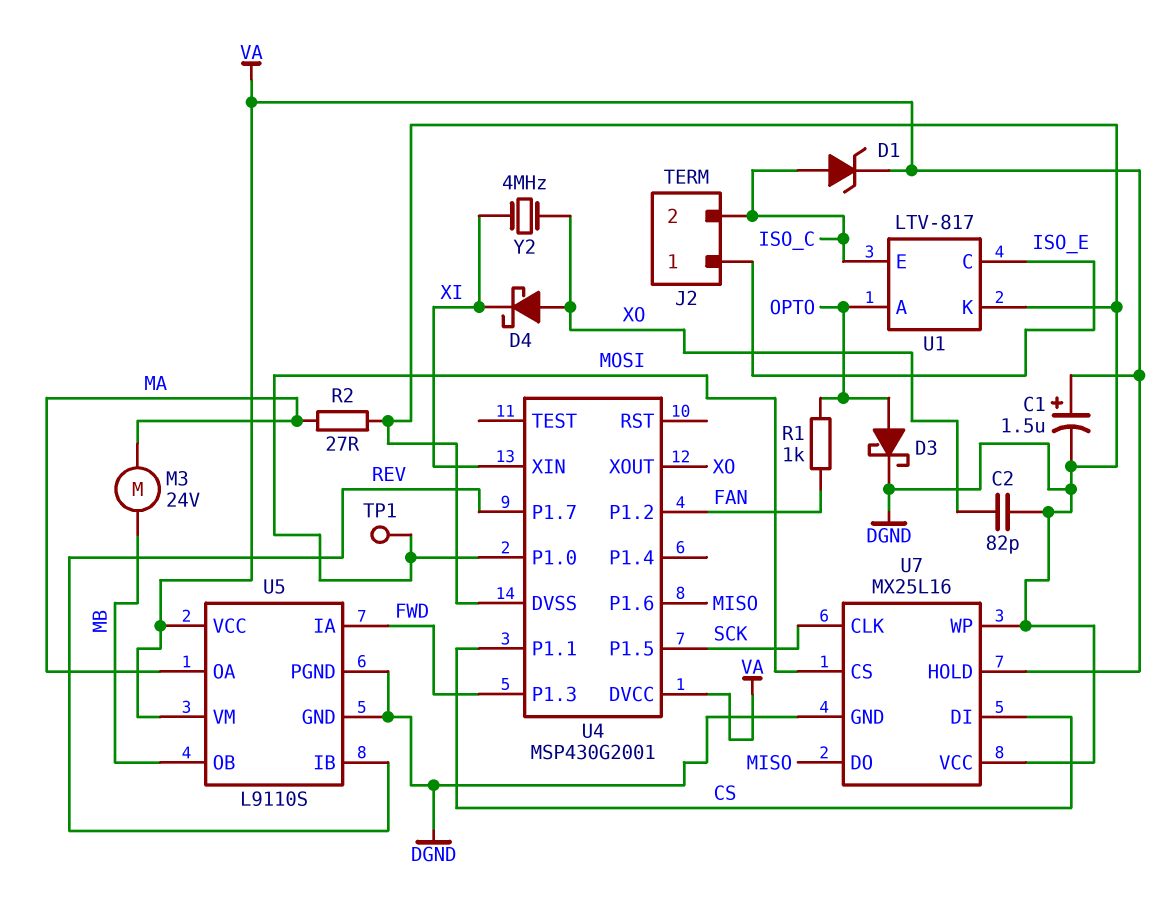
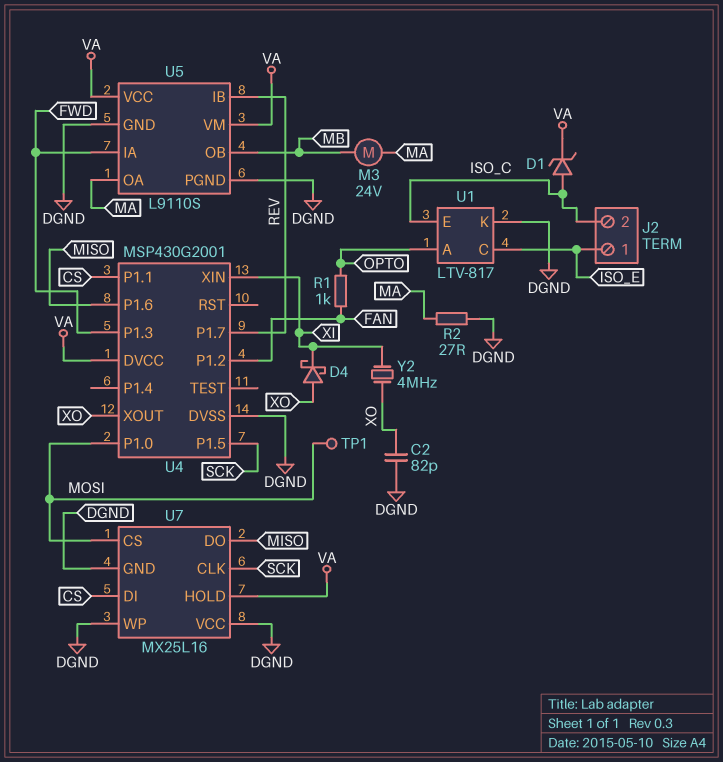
C1: 1.5uF (plus VA, minus DGND) -> none
D3: schottky (A OPTO, K DGND) -> none

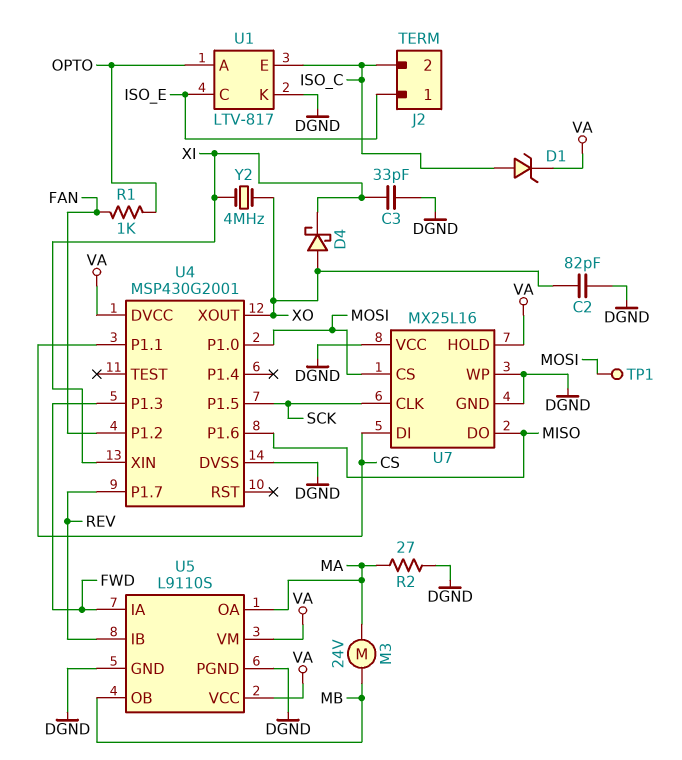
C3: none -> 33pF (DGND, XI)

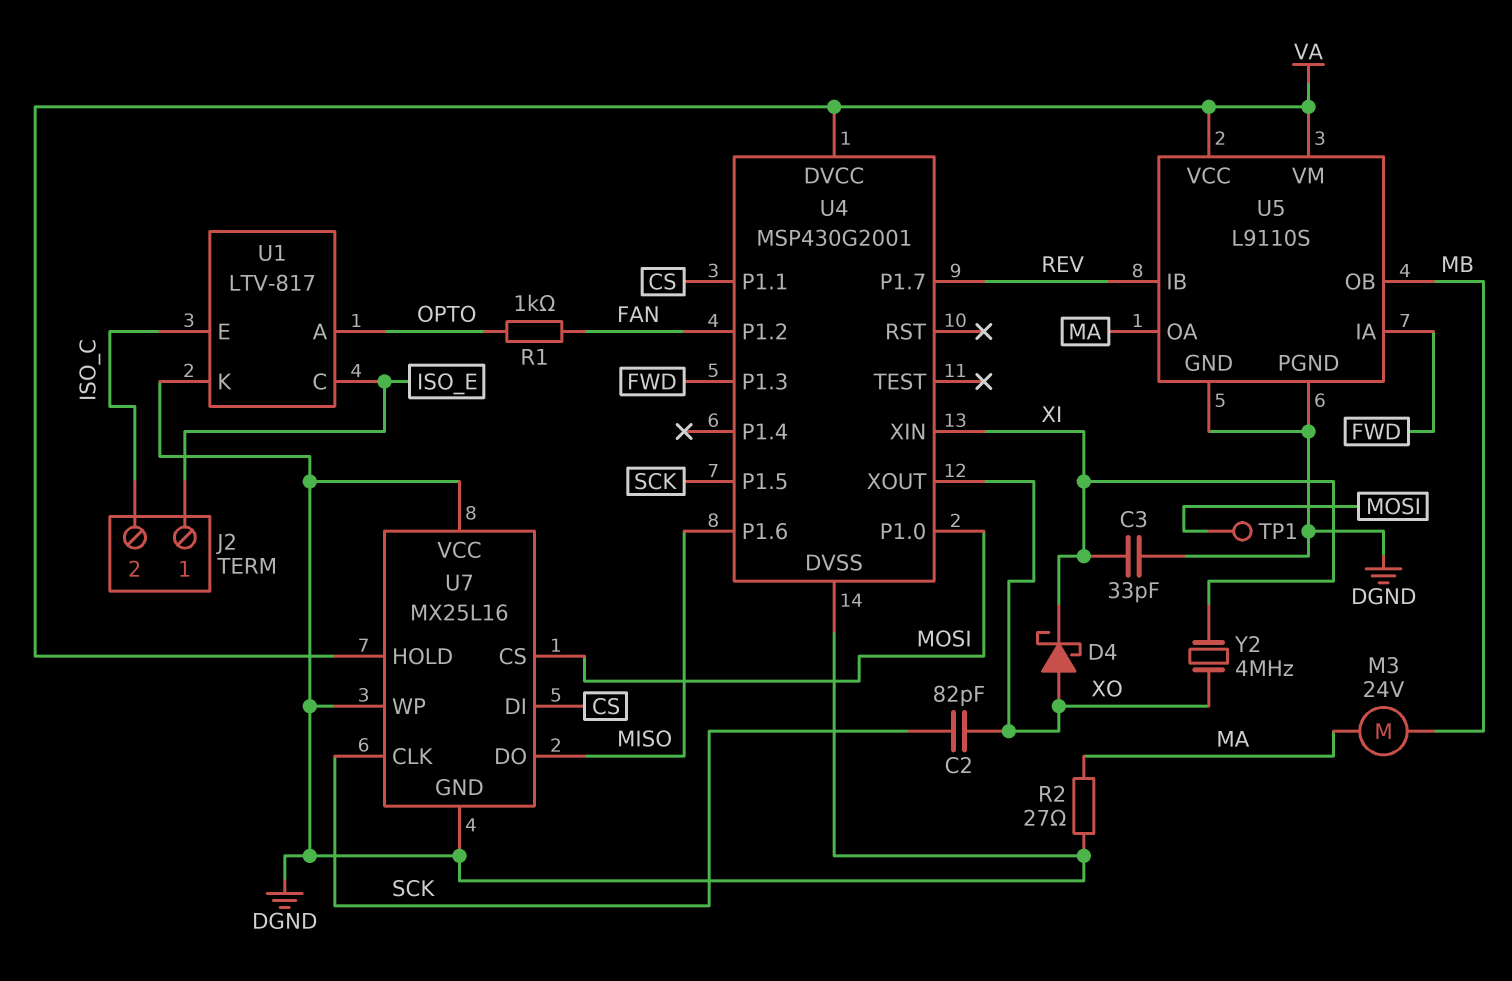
C2: 82pF (DGND, XO) -> 82pF (SCK, XO)
D1: zener (A ISO_C, K VA) -> none

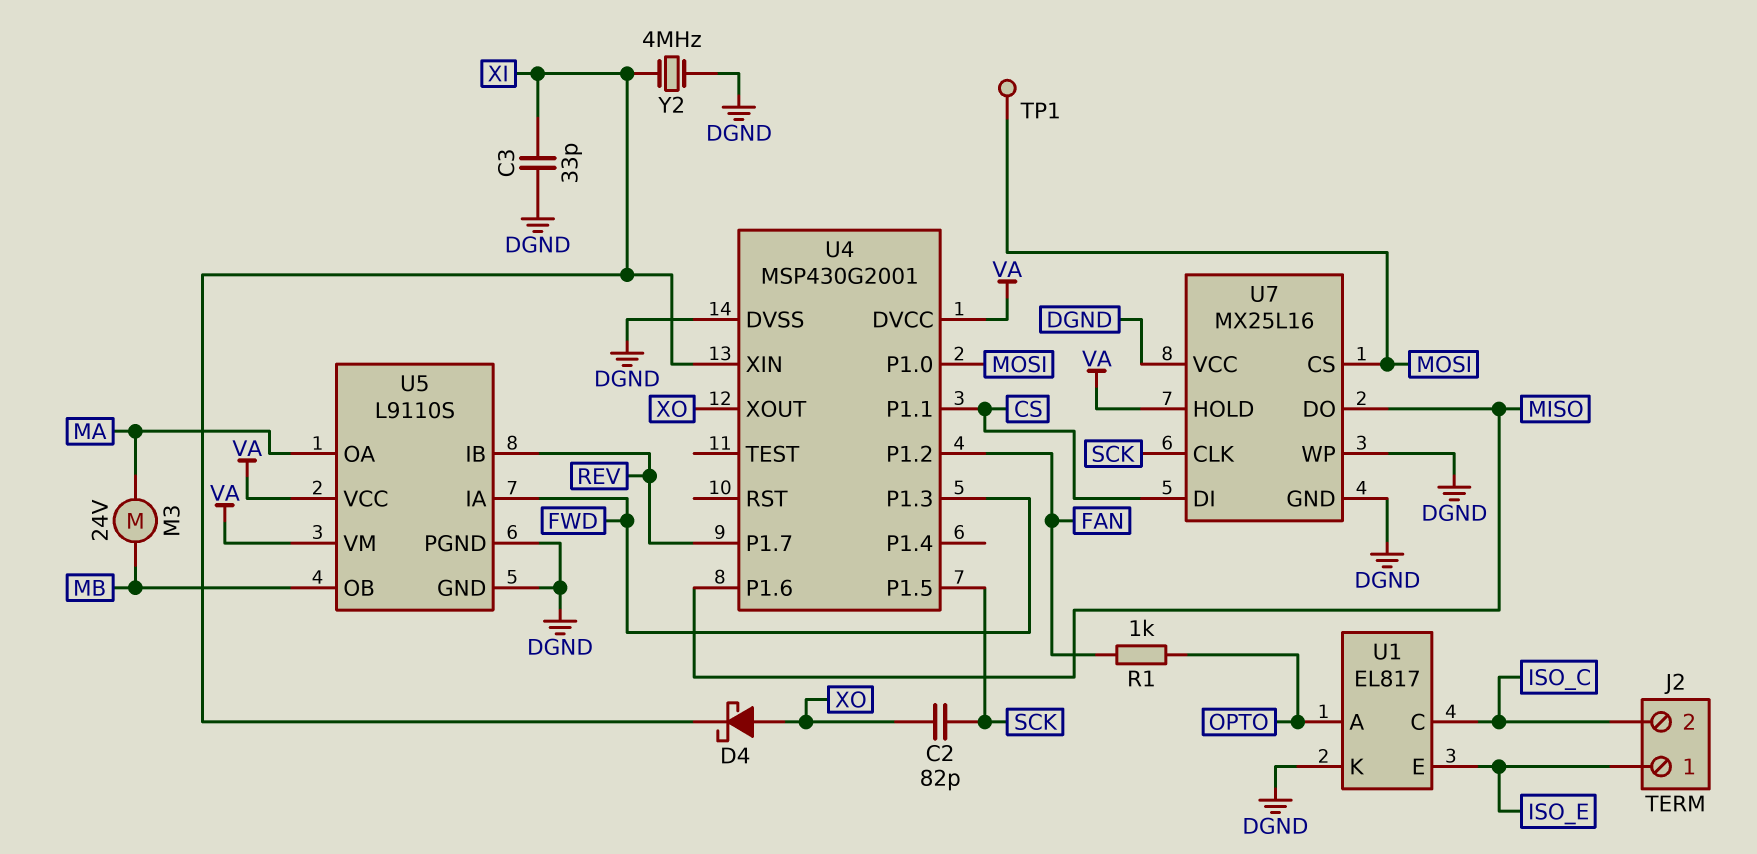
R2: 27 (DGND, MA) -> none
U1: LTV-817 -> EL817
U1 pin C: ISO_E -> ISO_C
U1 pin E: ISO_C -> ISO_E
Y2: 4MHz (XI, XO) -> 4MHz (DGND, XI)

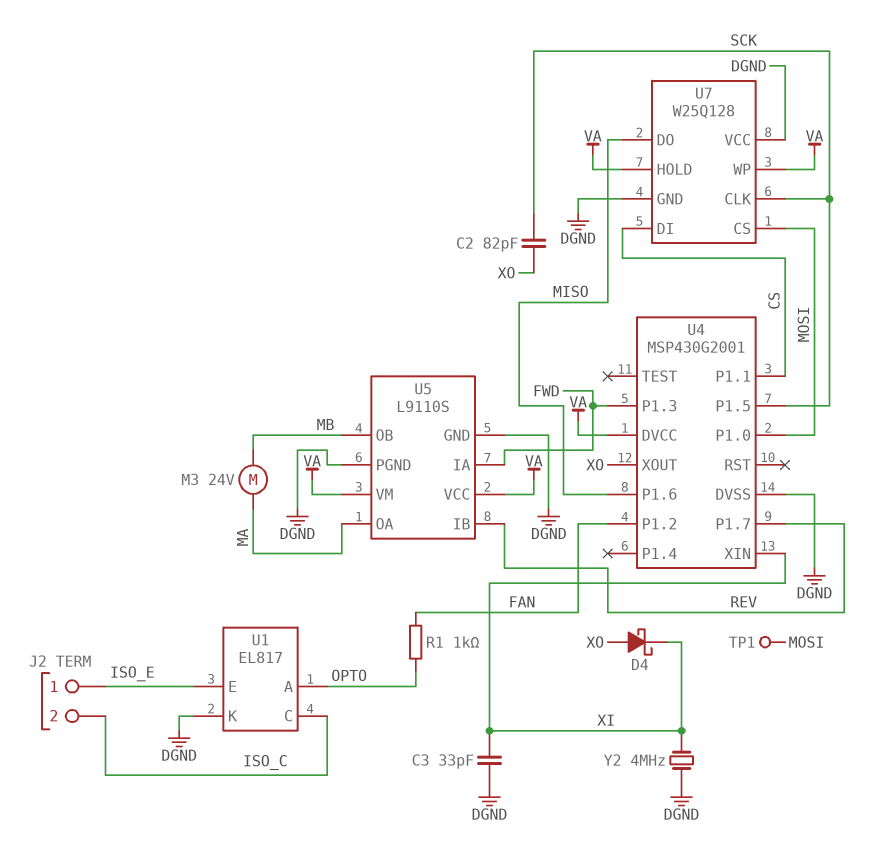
U7: MX25L16 -> W25Q128
U7 pin WP: DGND -> VA

